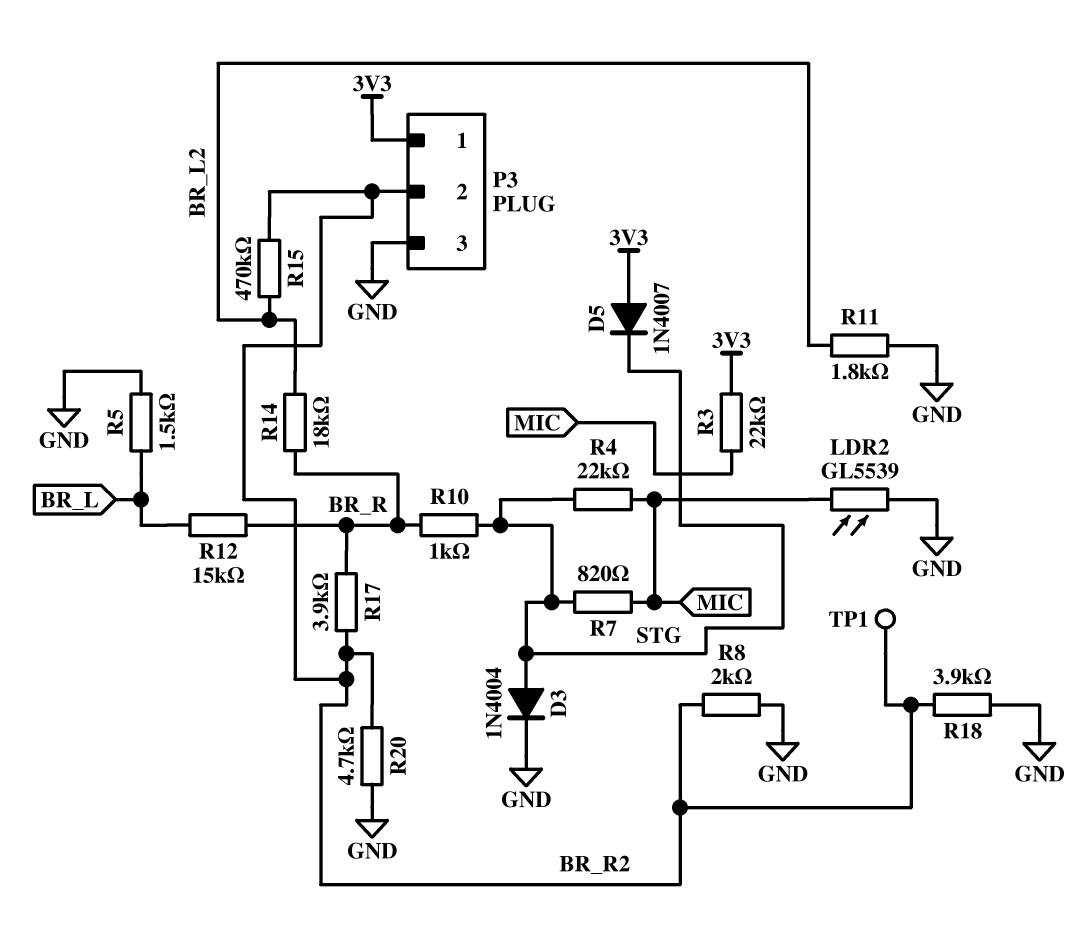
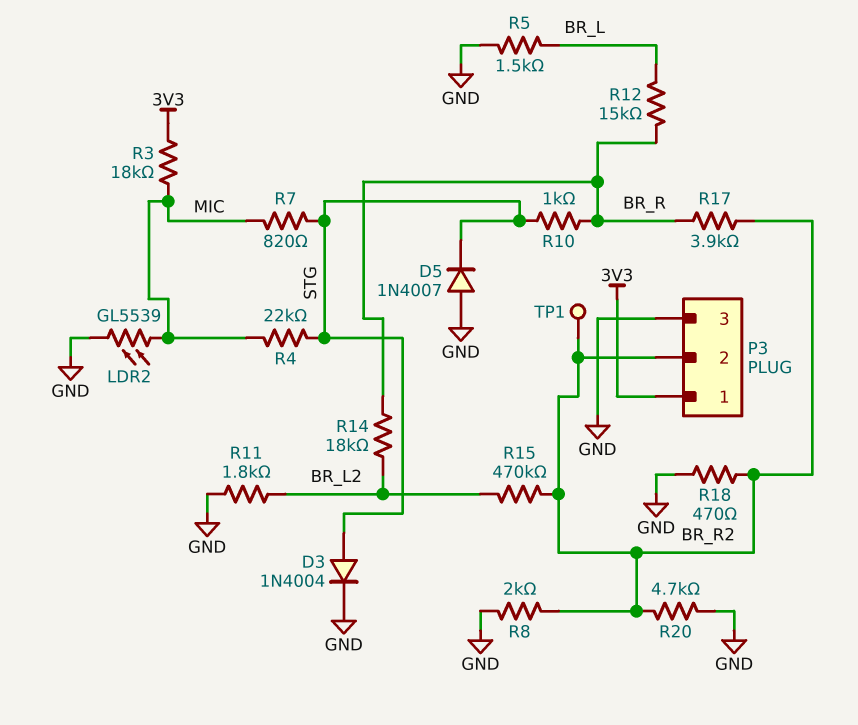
D5: diode 1N4007 (A 3V3, K STG) -> diode 1N4007 (A GND, K STG)
R3: 22k (3V3, MIC) -> 18k (3V3, MIC)
R18: 3.9k (BR_R2, GND) -> 470 (BR_R2, GND)

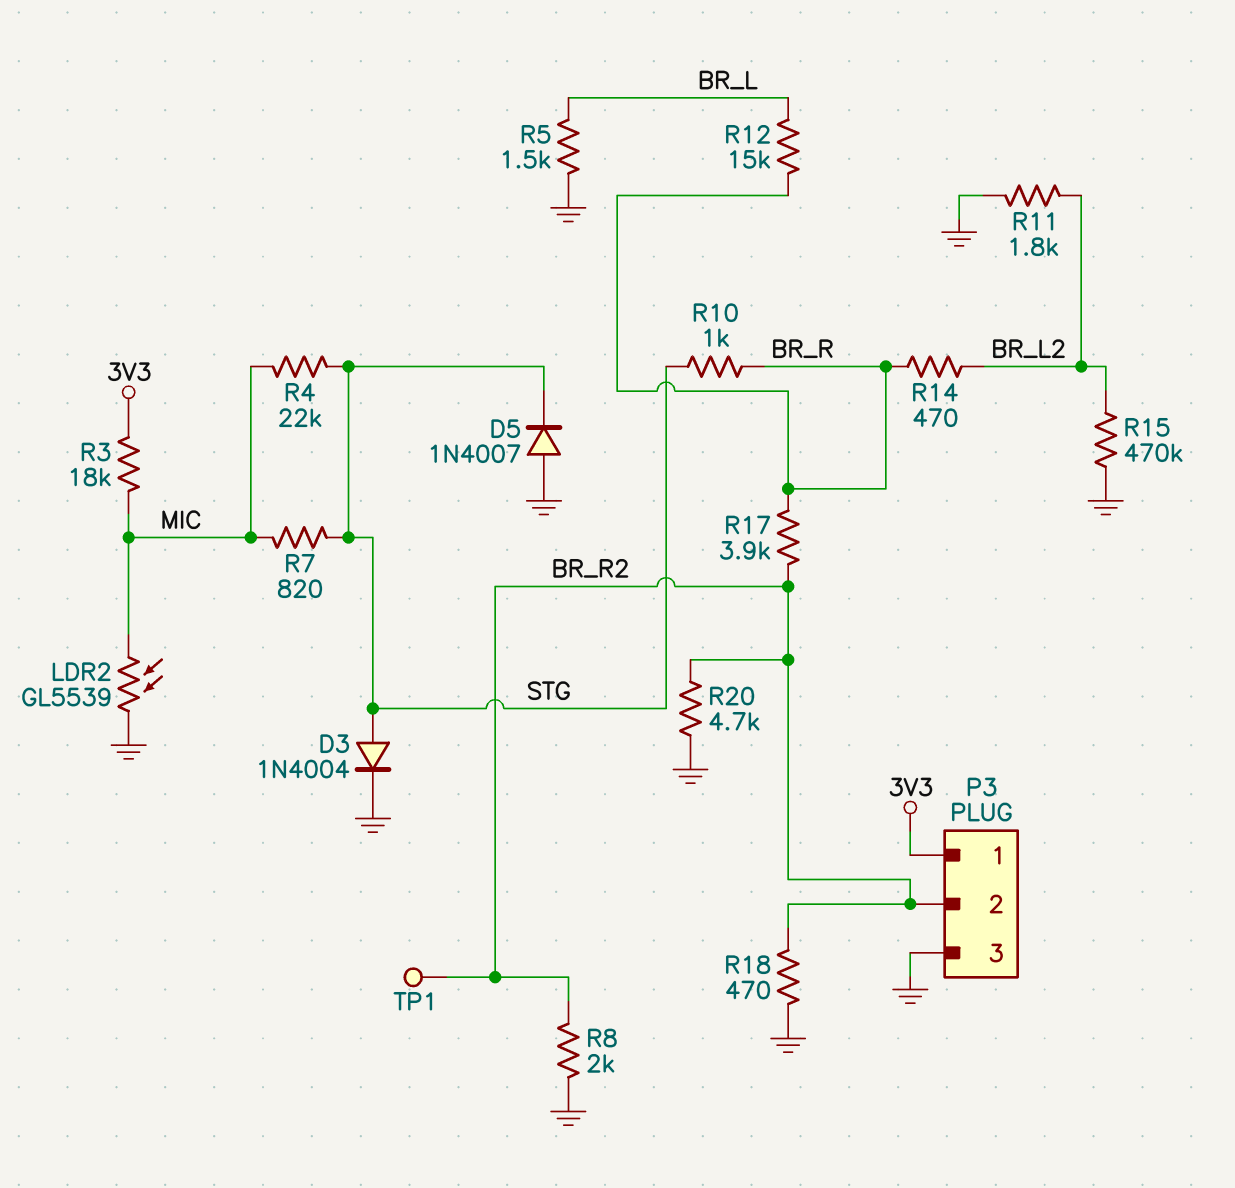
R14: 18k (BR_L2, BR_R) -> 470 (BR_L2, BR_R)
R15: 470k (BR_L2, BR_R2) -> 470k (BR_L2, GND)

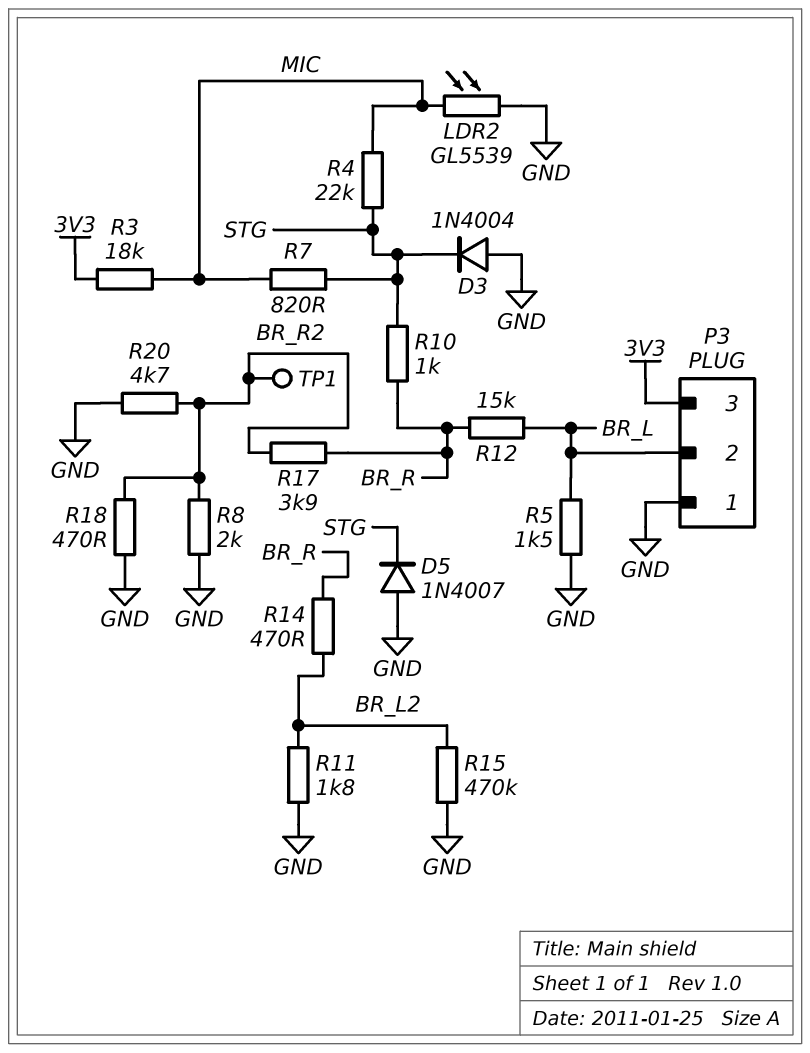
D3: diode 1N4004 (A STG, K GND) -> diode 1N4004 (A GND, K STG)
P3 pin 1: 3V3 -> GND
P3 pin 2: BR_R2 -> BR_L
P3 pin 3: GND -> 3V3

